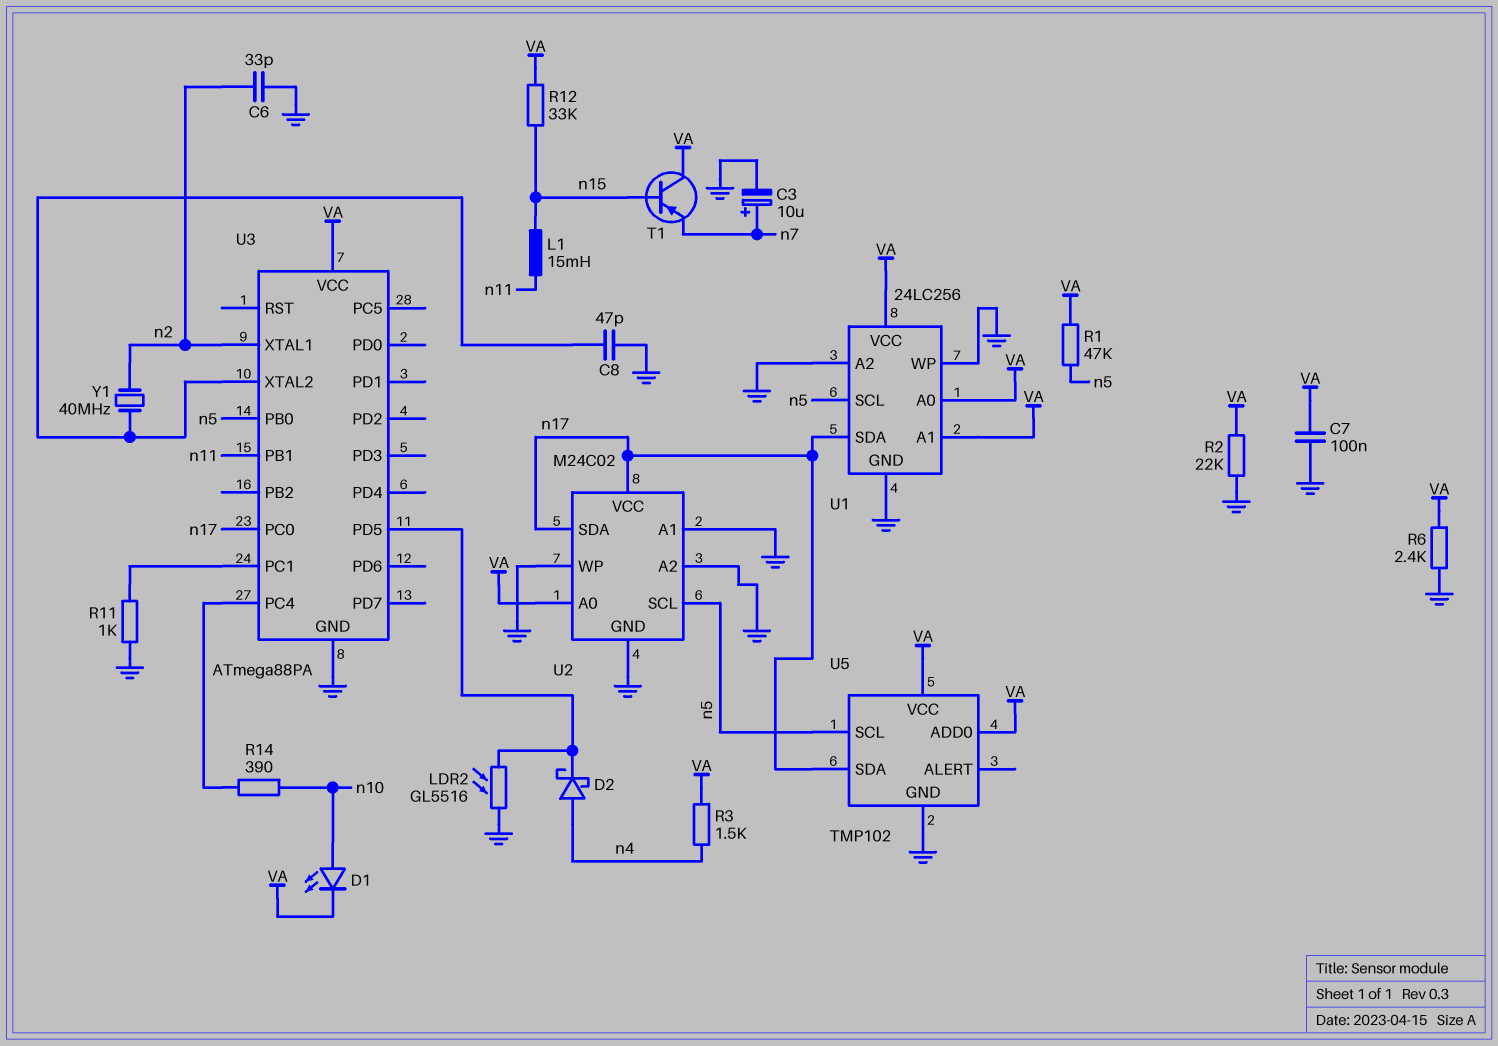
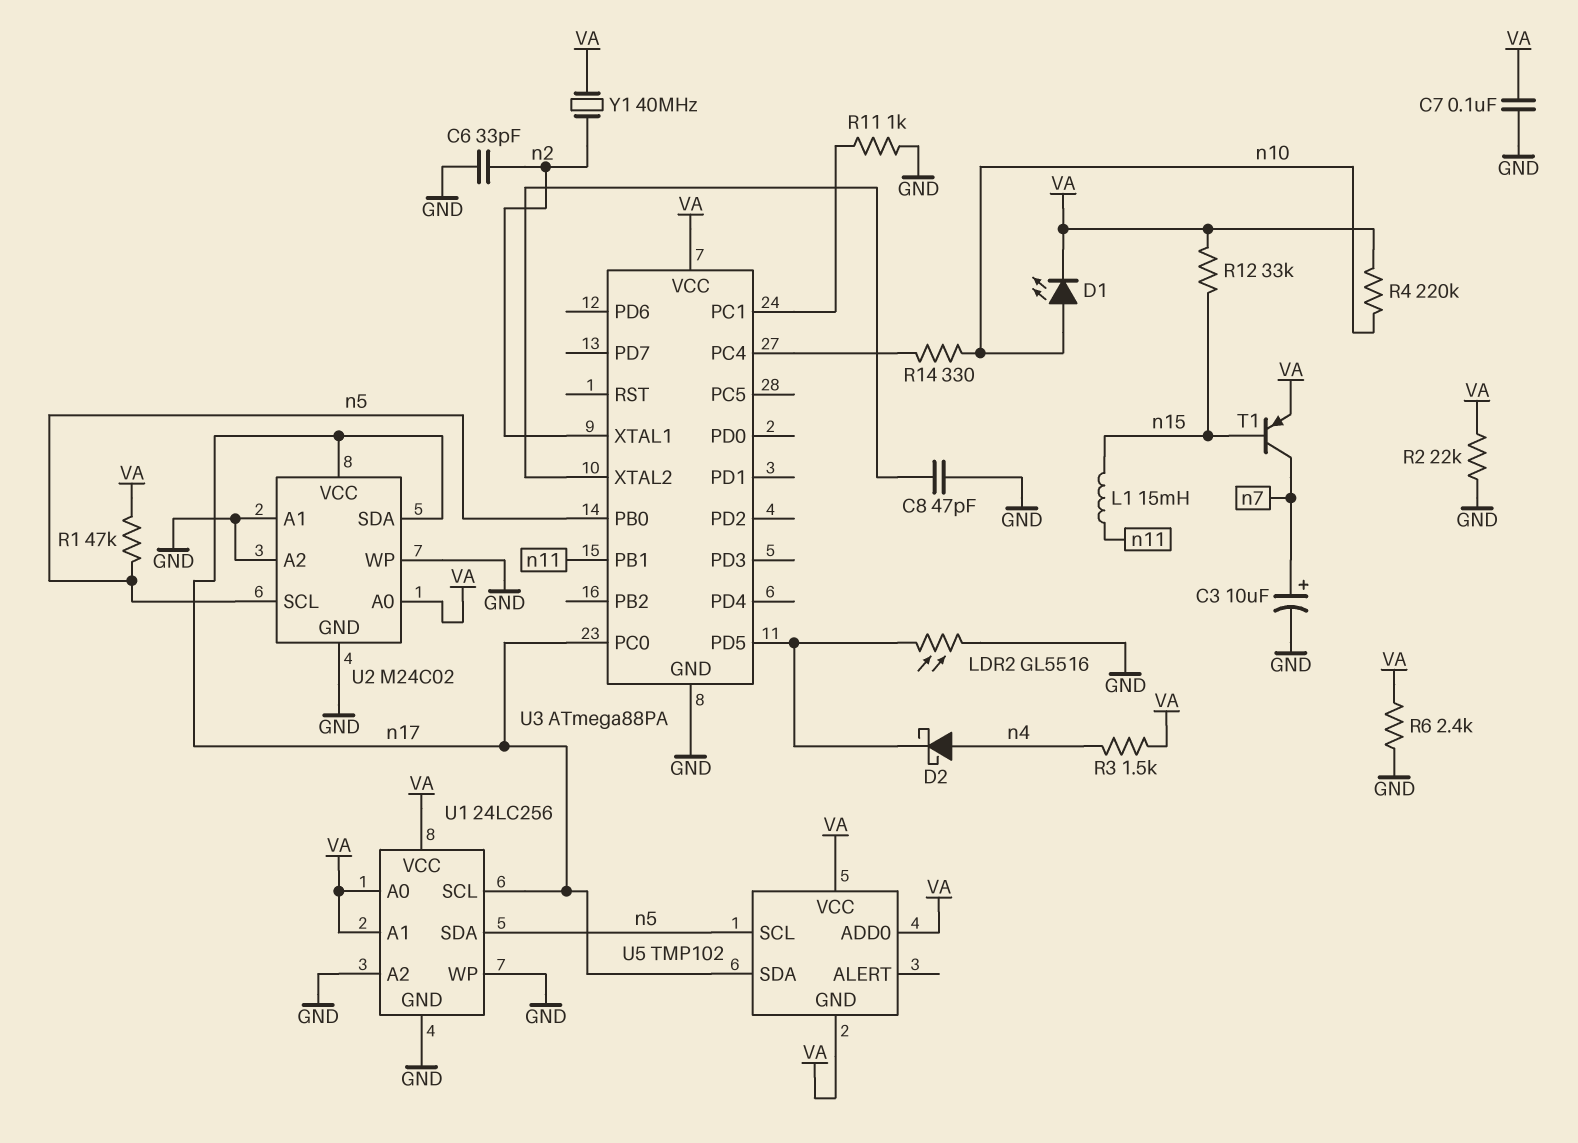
R4: none -> 220k (VA, n10)
R14: 390 (U3/PC4, n10) -> 330 (U3/PC4, n10)
T1: PNP (B n15, C VA, E n7) -> PNP (B n15, C n7, E VA)
U1 pin SCL: n5 -> n17
U1 pin SDA: n17 -> n5
U5 pin GND: GND -> VA
Y1: 40MHz (U3/XTAL2, n2) -> 40MHz (VA, n2)

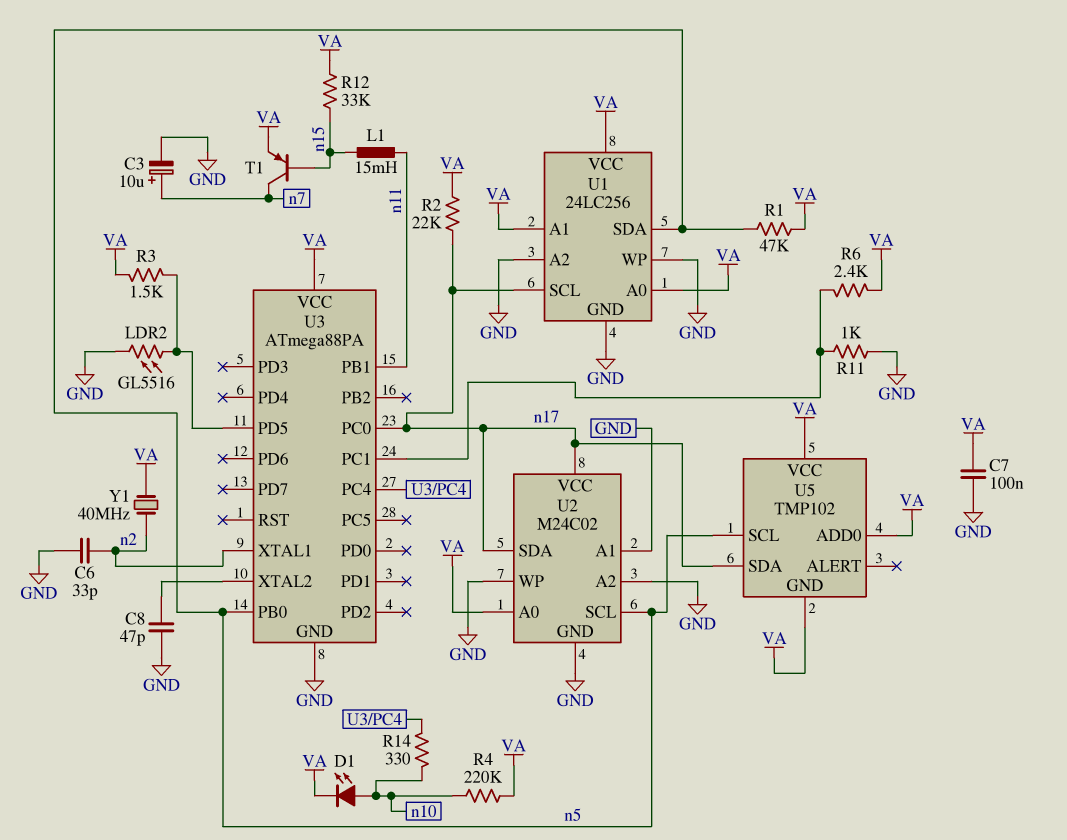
D2: schottky (A n4, K U3/PD5) -> none
R2: 22k (GND, VA) -> 22k (VA, n17)
R3: 1.5k (VA, n4) -> 1.5k (U3/PD5, VA)
R6: 2.4k (GND, VA) -> 2.4k (U3/PC1, VA)

